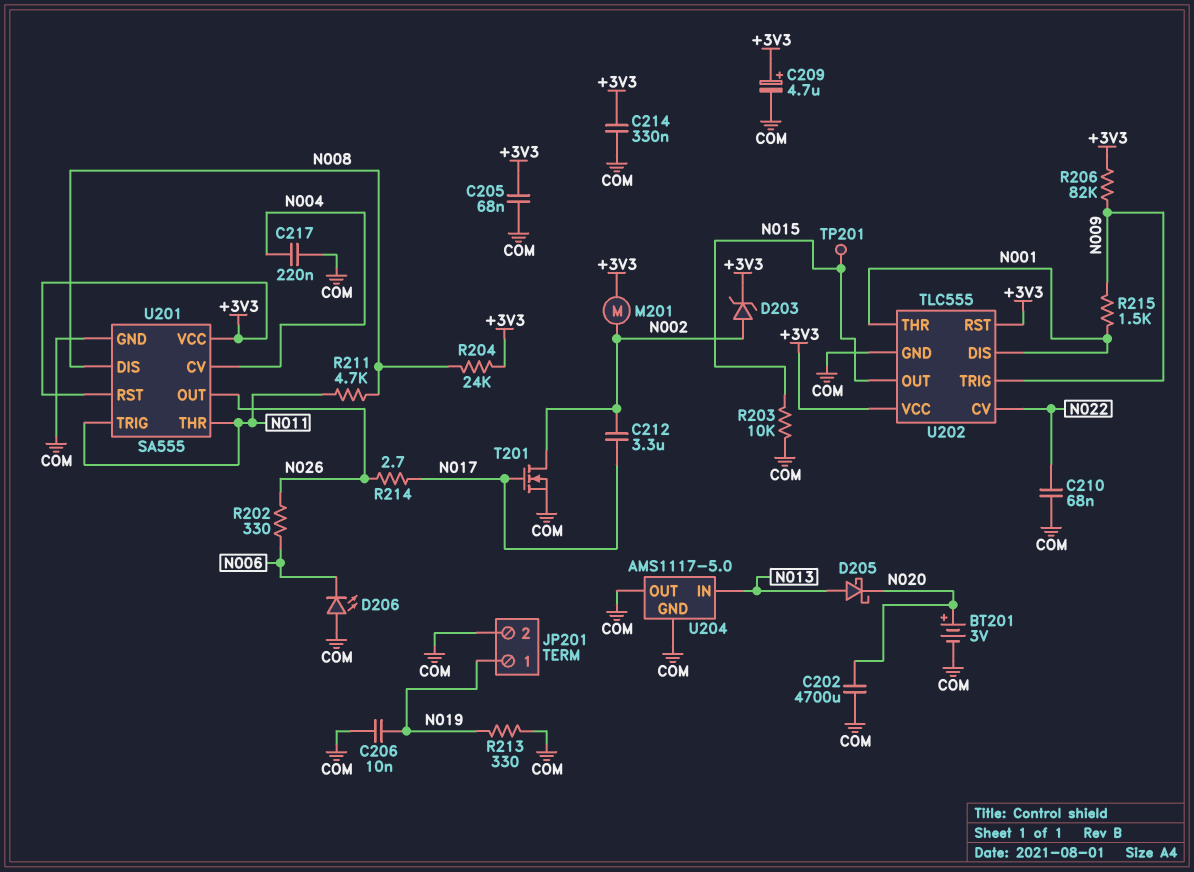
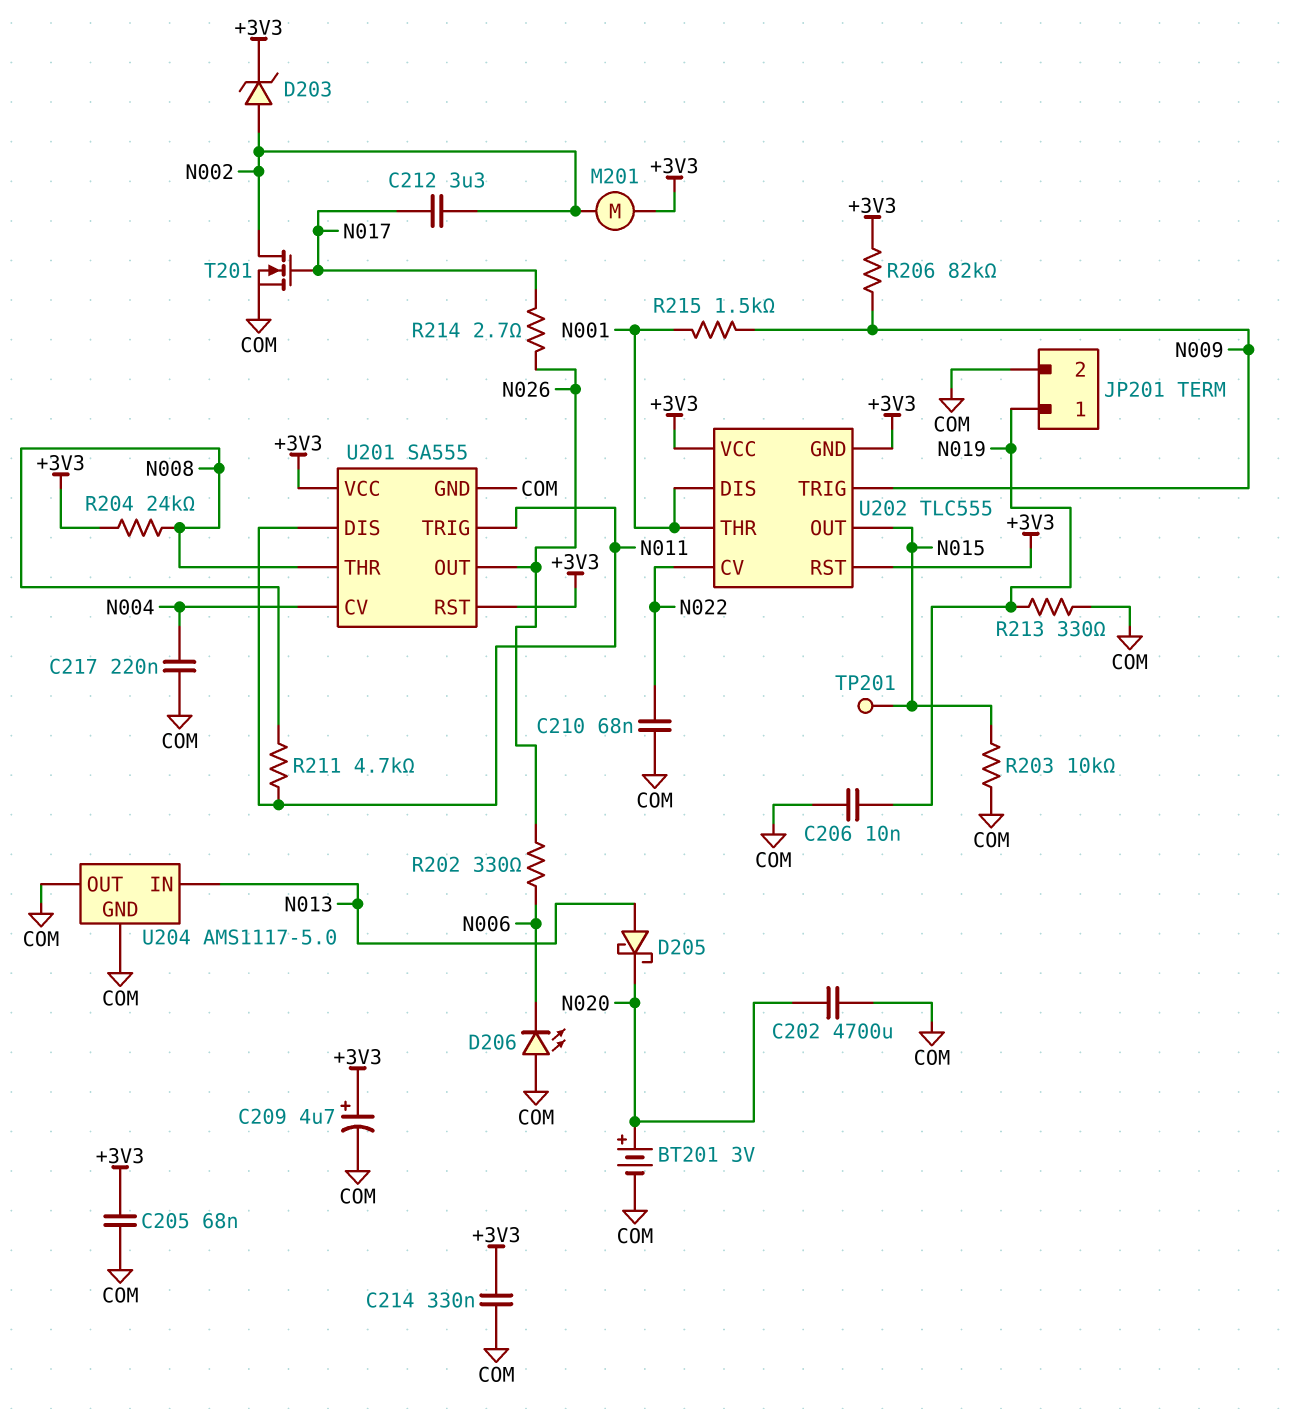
U201 pin DIS: N008 -> N011
U201 pin THR: N011 -> N008
U202 pin GND: COM -> +3V3

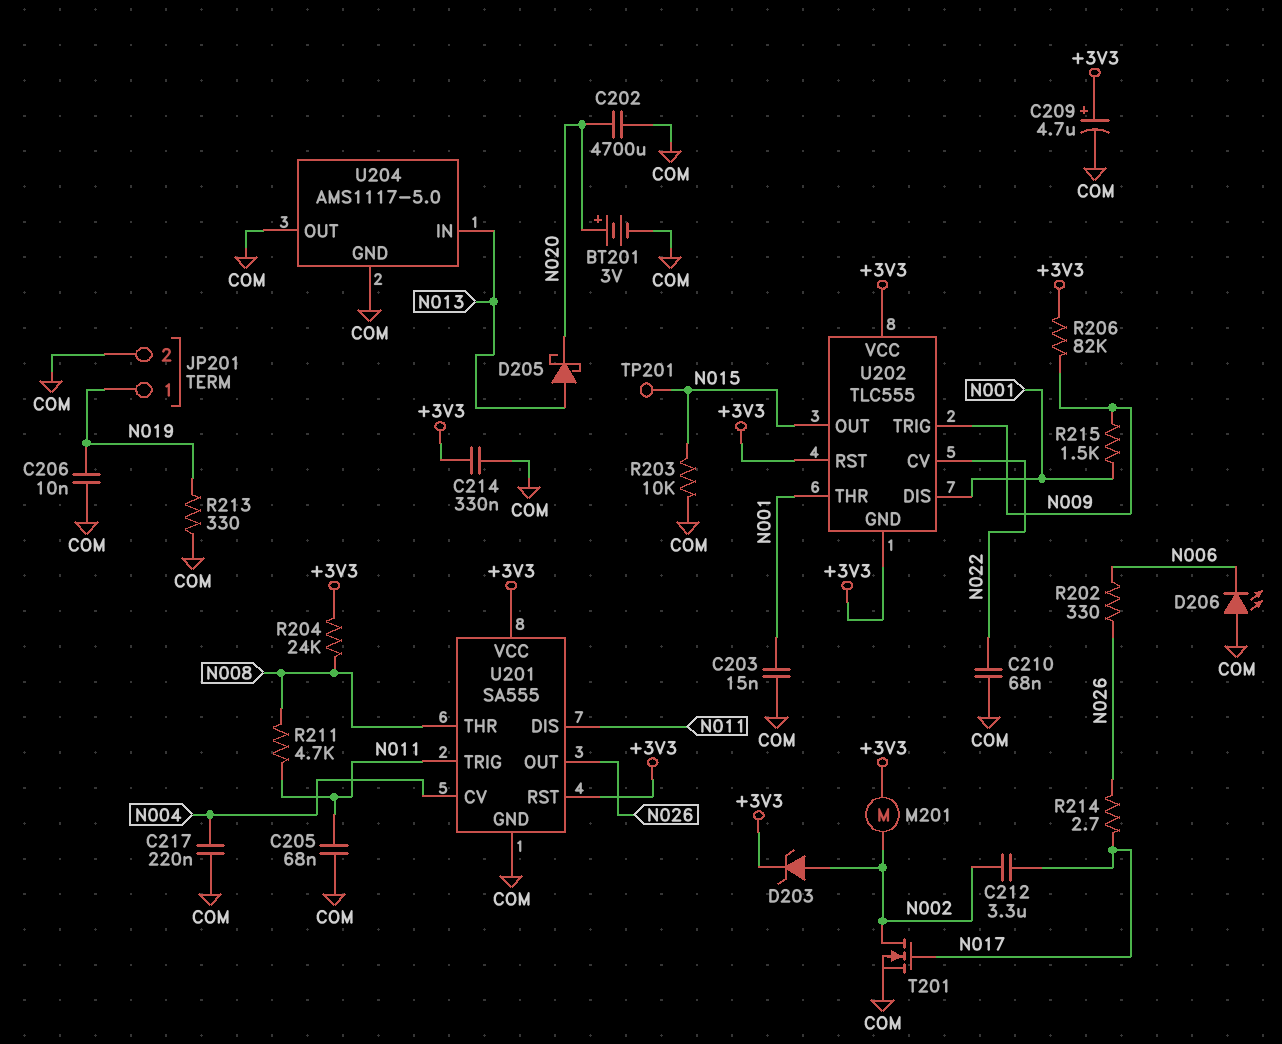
C203: none -> 15nF (COM, N001)
C205: 68nF (+3V3, COM) -> 68nF (COM, N011)

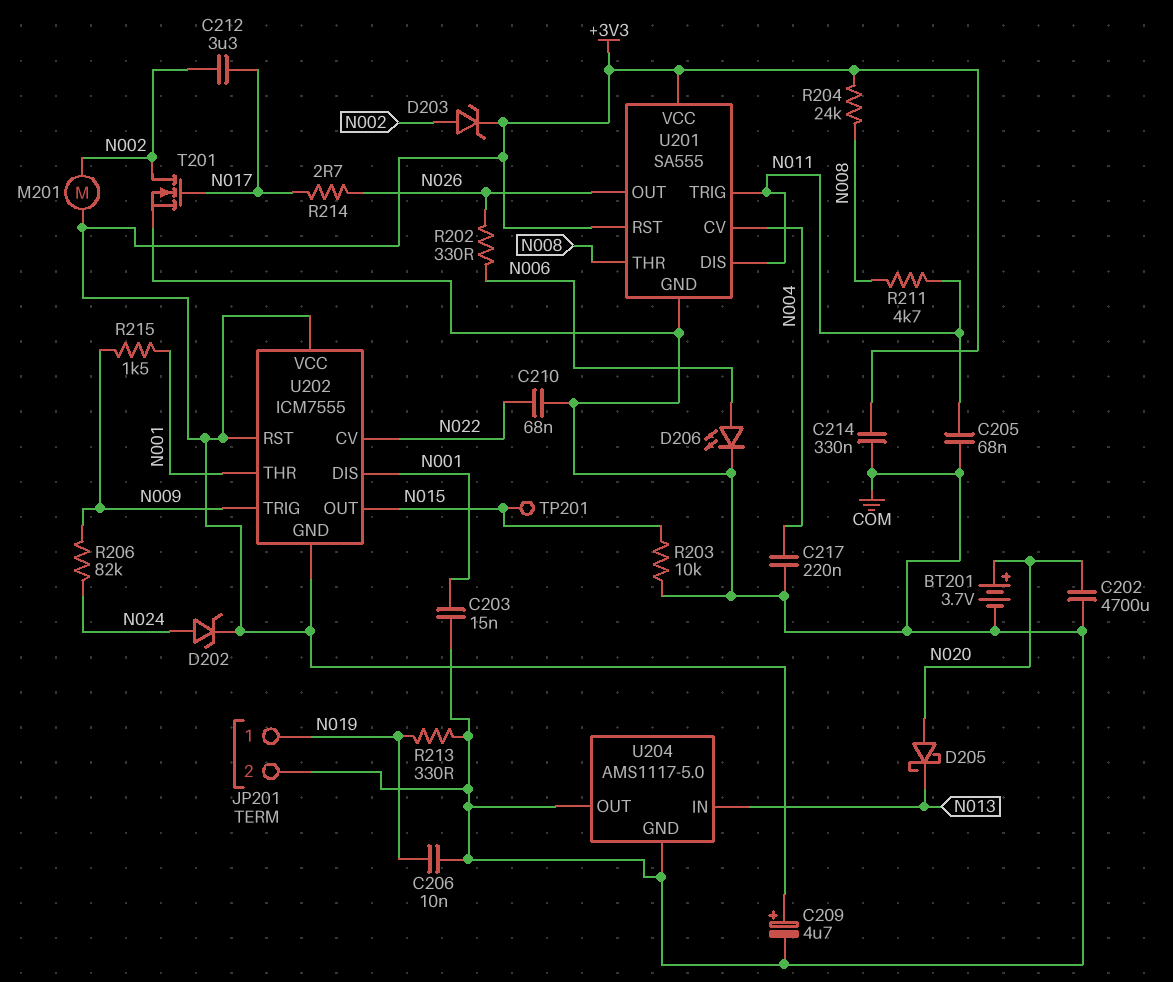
BT201: 3V (plus N020, minus COM) -> 3.7V (plus N020, minus COM)
D202: none -> zener (A N024, K +3V3)
D205: schottky (A N013, K N020) -> schottky (A N020, K N013)
D206: LED (A COM, K N006) -> LED (A N006, K COM)
R206: 82k (+3V3, N009) -> 82k (N009, N024)
U202: TLC555 -> ICM7555

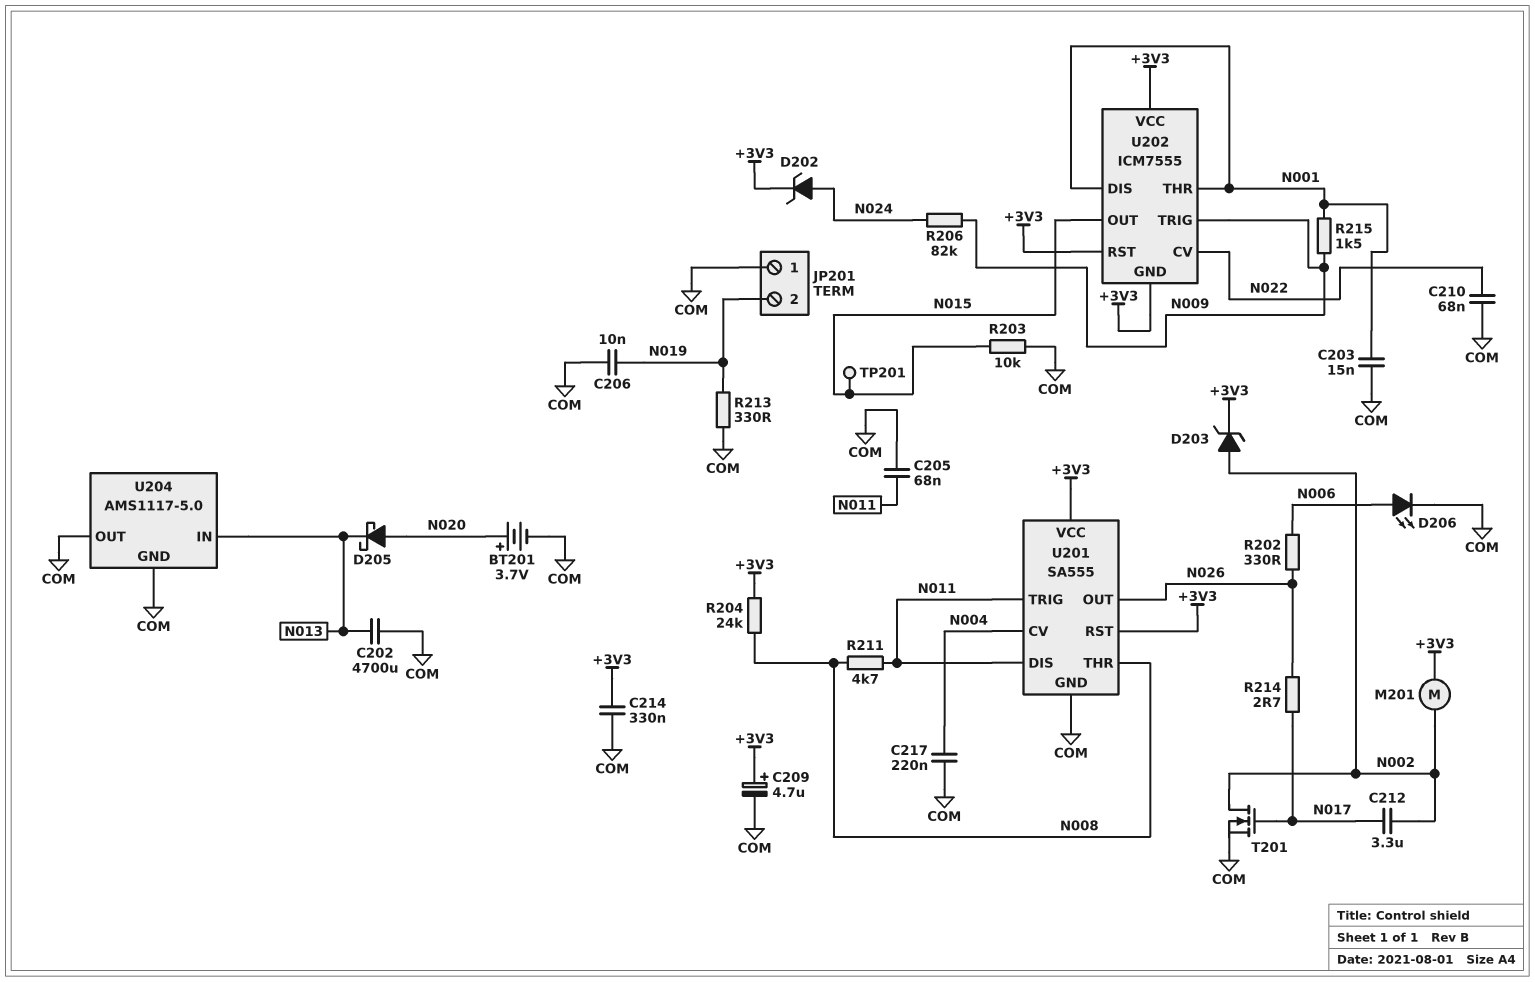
C202: 4700uF (COM, N020) -> 4700uF (COM, N013)
JP201 pin 1: N019 -> COM
JP201 pin 2: COM -> N019

